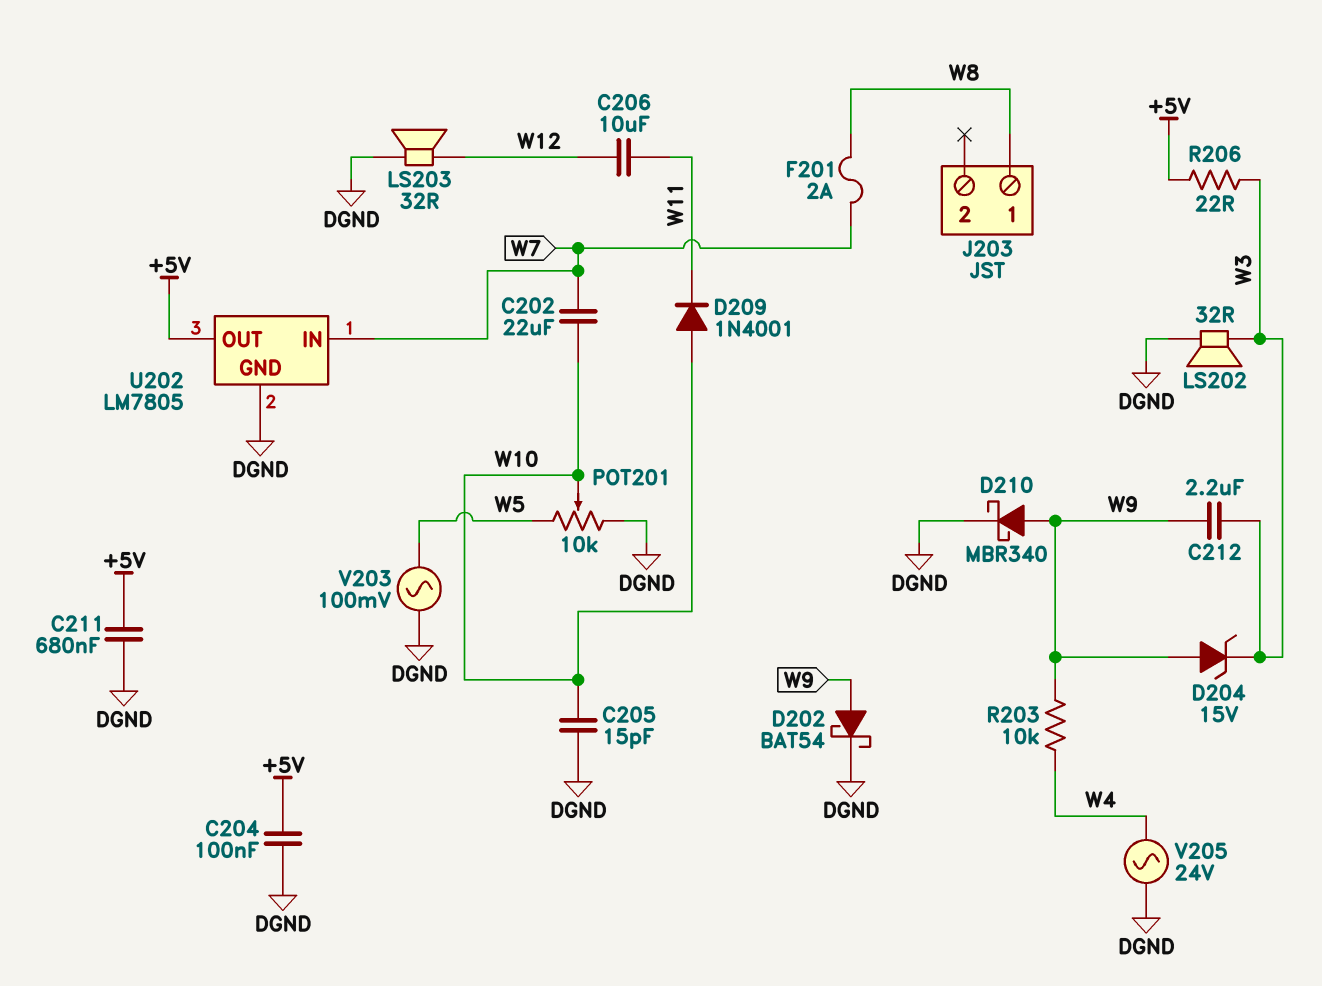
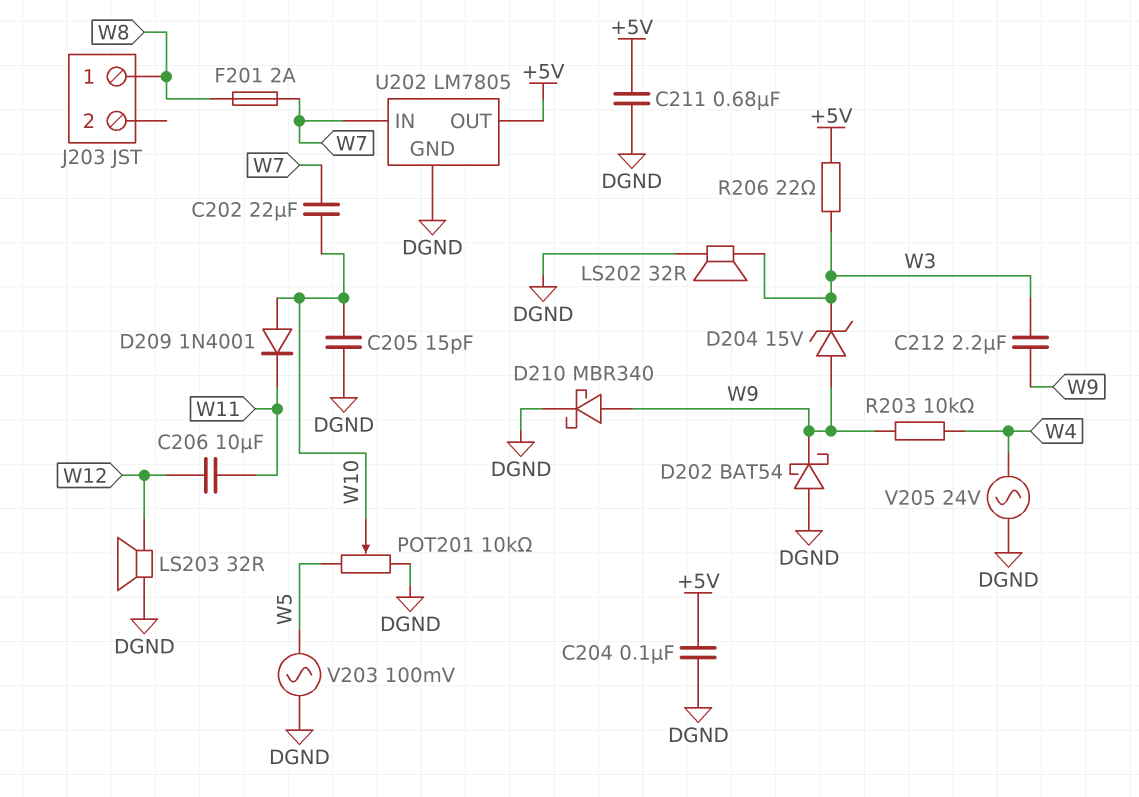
D202: schottky BAT54 (A W9, K DGND) -> schottky BAT54 (A DGND, K W9)

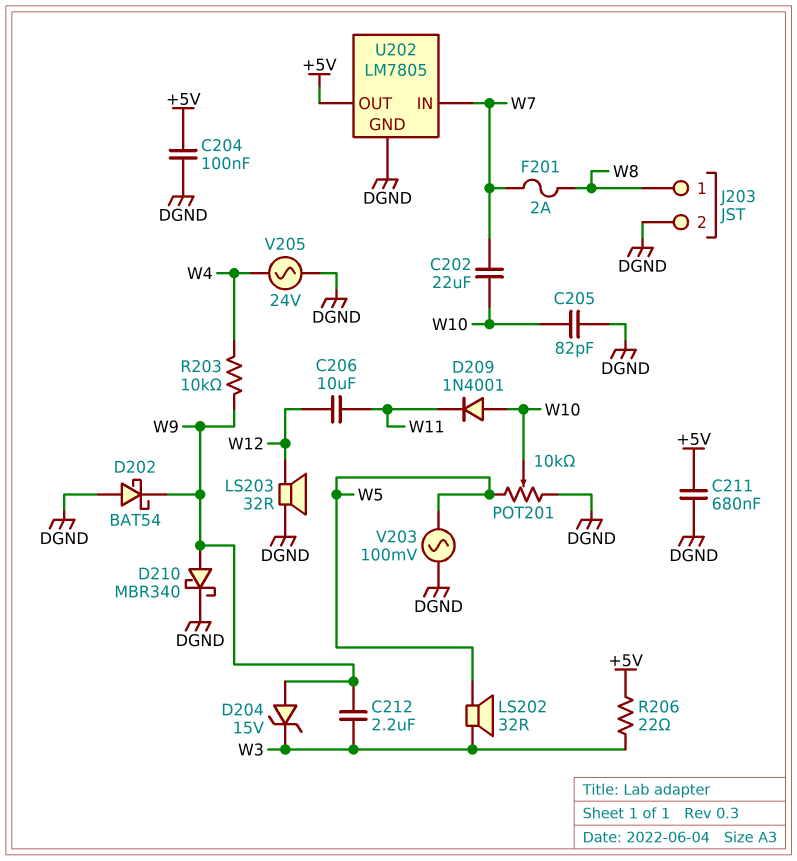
C205: 15pF (DGND, W10) -> 82pF (DGND, W10)
J203 pin 2: none -> DGND
LS202: speaker 32R (DGND, W3) -> speaker 32R (W3, W5)

